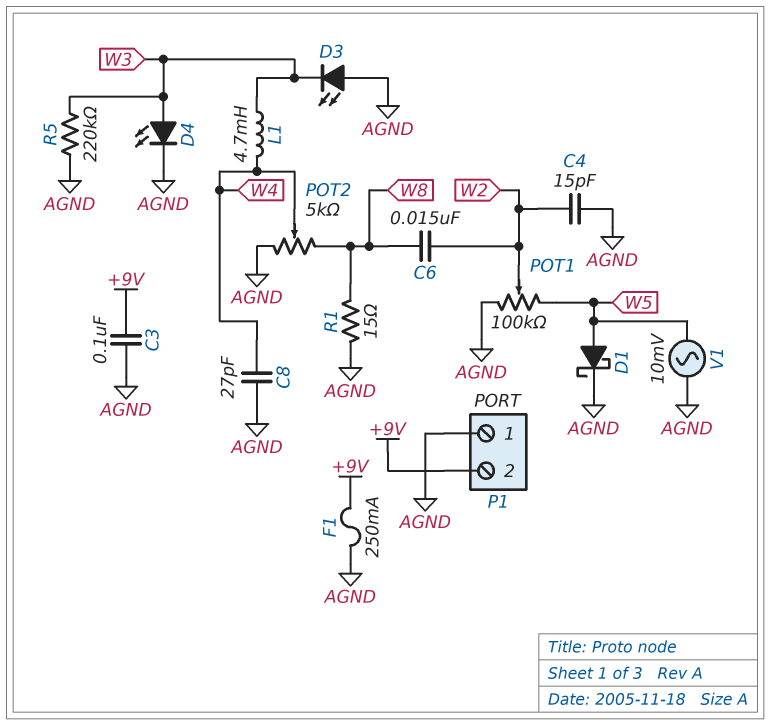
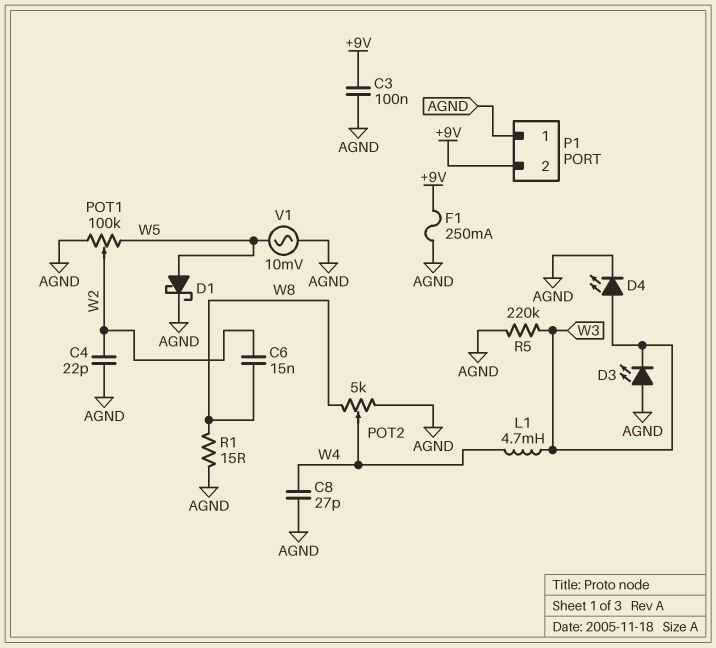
C4: 15pF (AGND, W2) -> 22pF (AGND, W2)

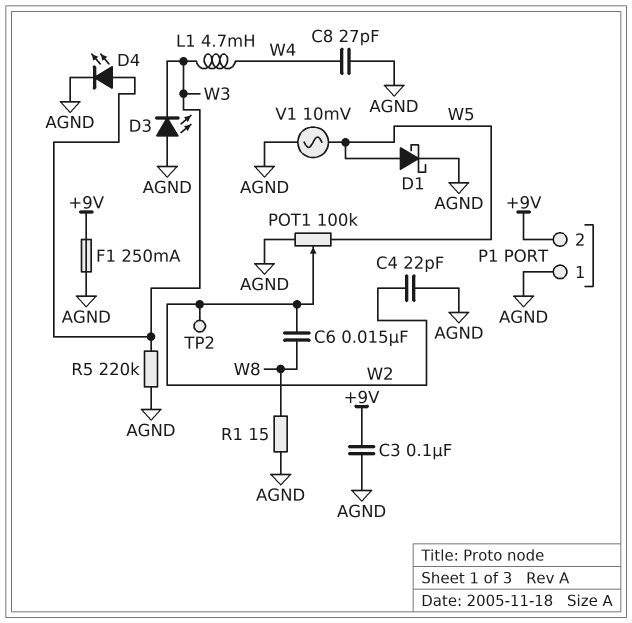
POT2: 5k (AGND, W8, wiper W4) -> none
TP2: none -> test point (W2)

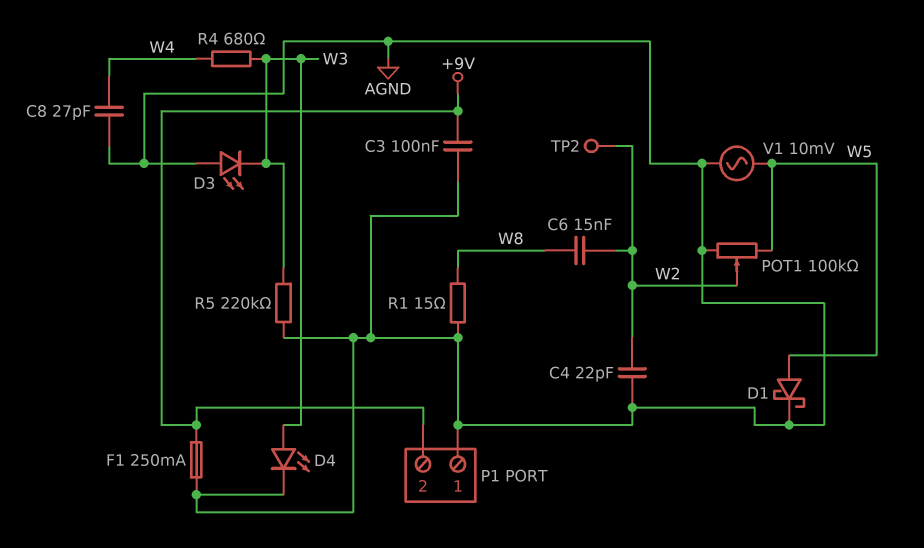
L1: 4.7mH (W3, W4) -> none
R4: none -> 680 (W3, W4)

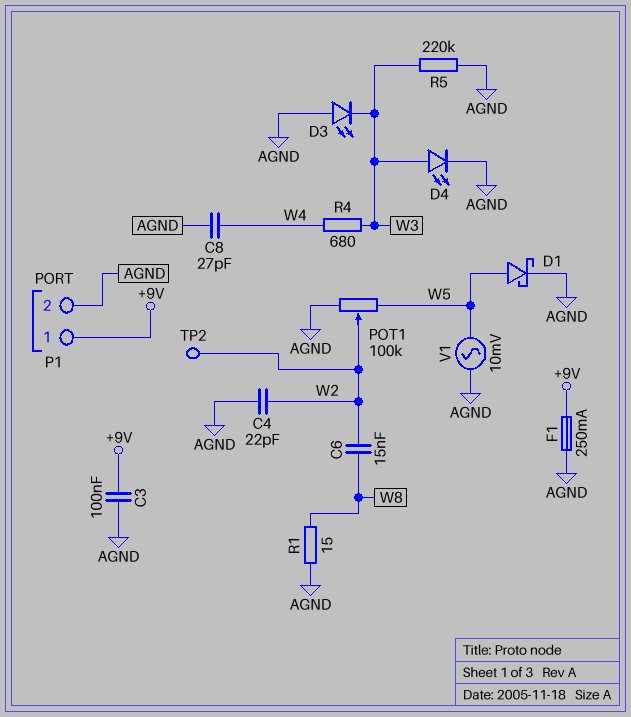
P1 pin 1: AGND -> +9V
P1 pin 2: +9V -> AGND

